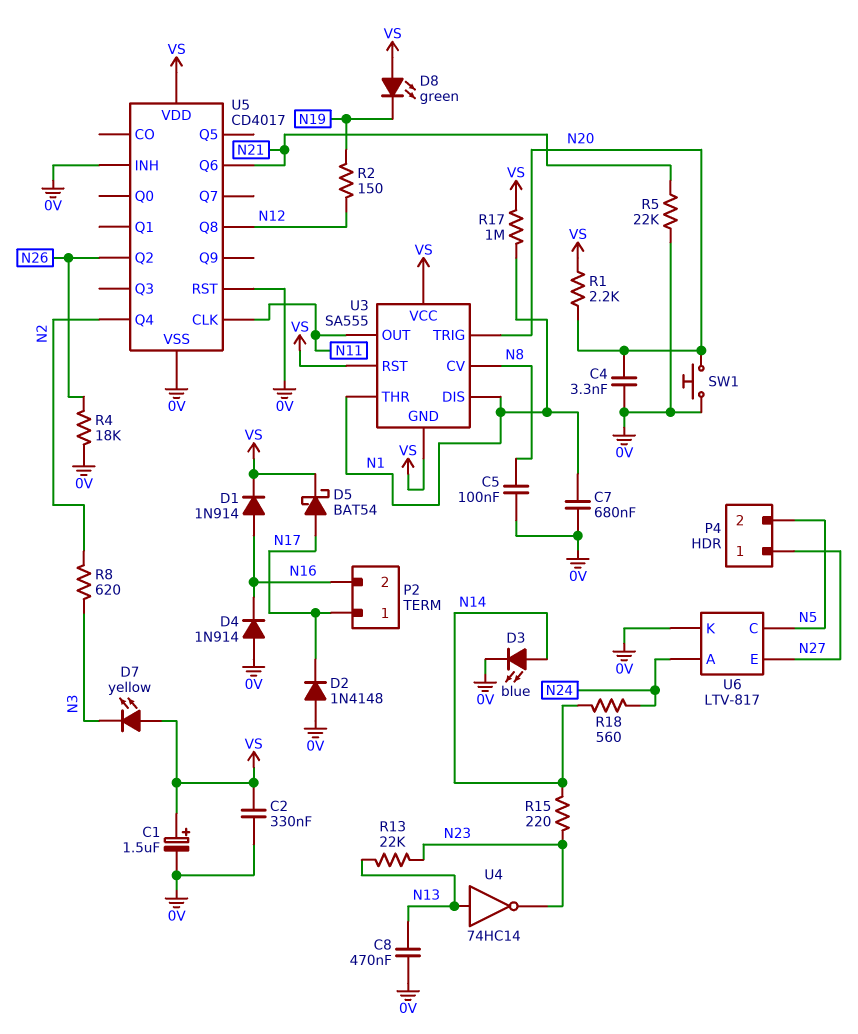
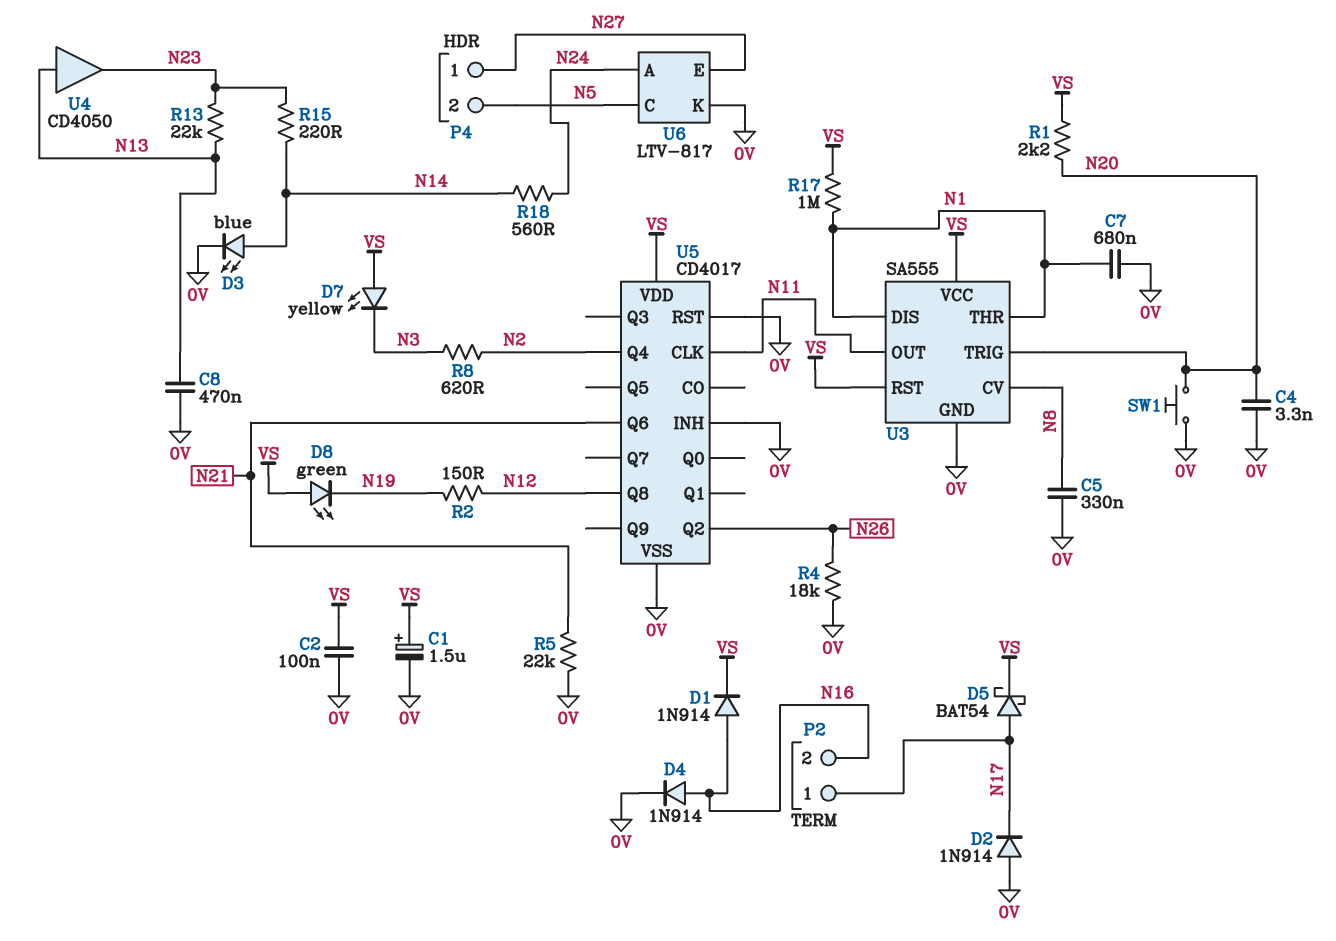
C2: 330nF (0V, VS) -> 100nF (0V, VS)
C5: 100nF (0V, N8) -> 330nF (0V, N8)
D2: diode 1N4148 (A 0V, K N17) -> diode 1N914 (A 0V, K N17)
D4: diode 1N914 (A 0V, K N16) -> diode 1N914 (A N16, K 0V)
U3 pin GND: VS -> 0V
U4: NOT 74HC14 (in N13, out N23) -> buffer CD4050 (in N13, out N23)

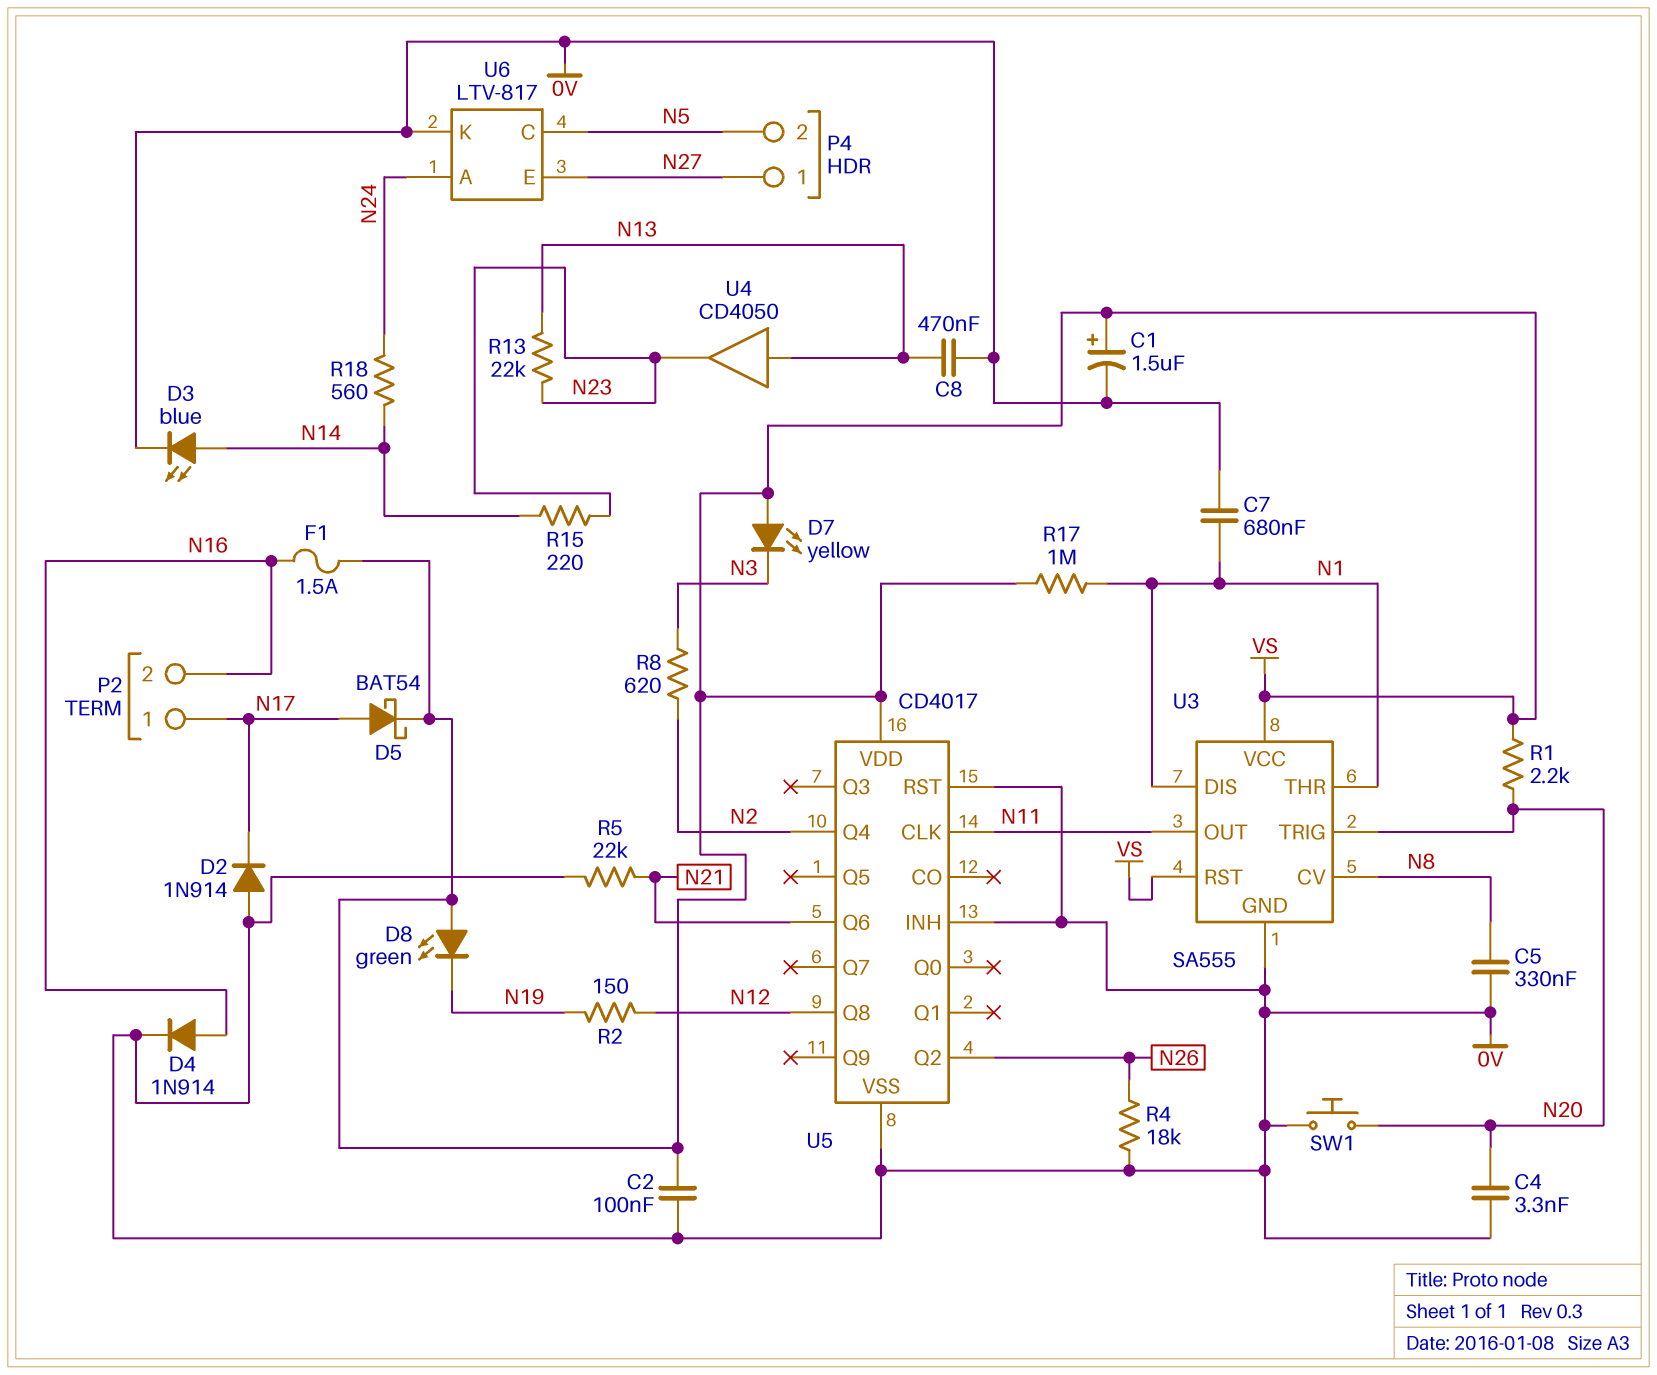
D1: diode 1N914 (A N16, K VS) -> none
F1: none -> 1.5A (N16, VS)

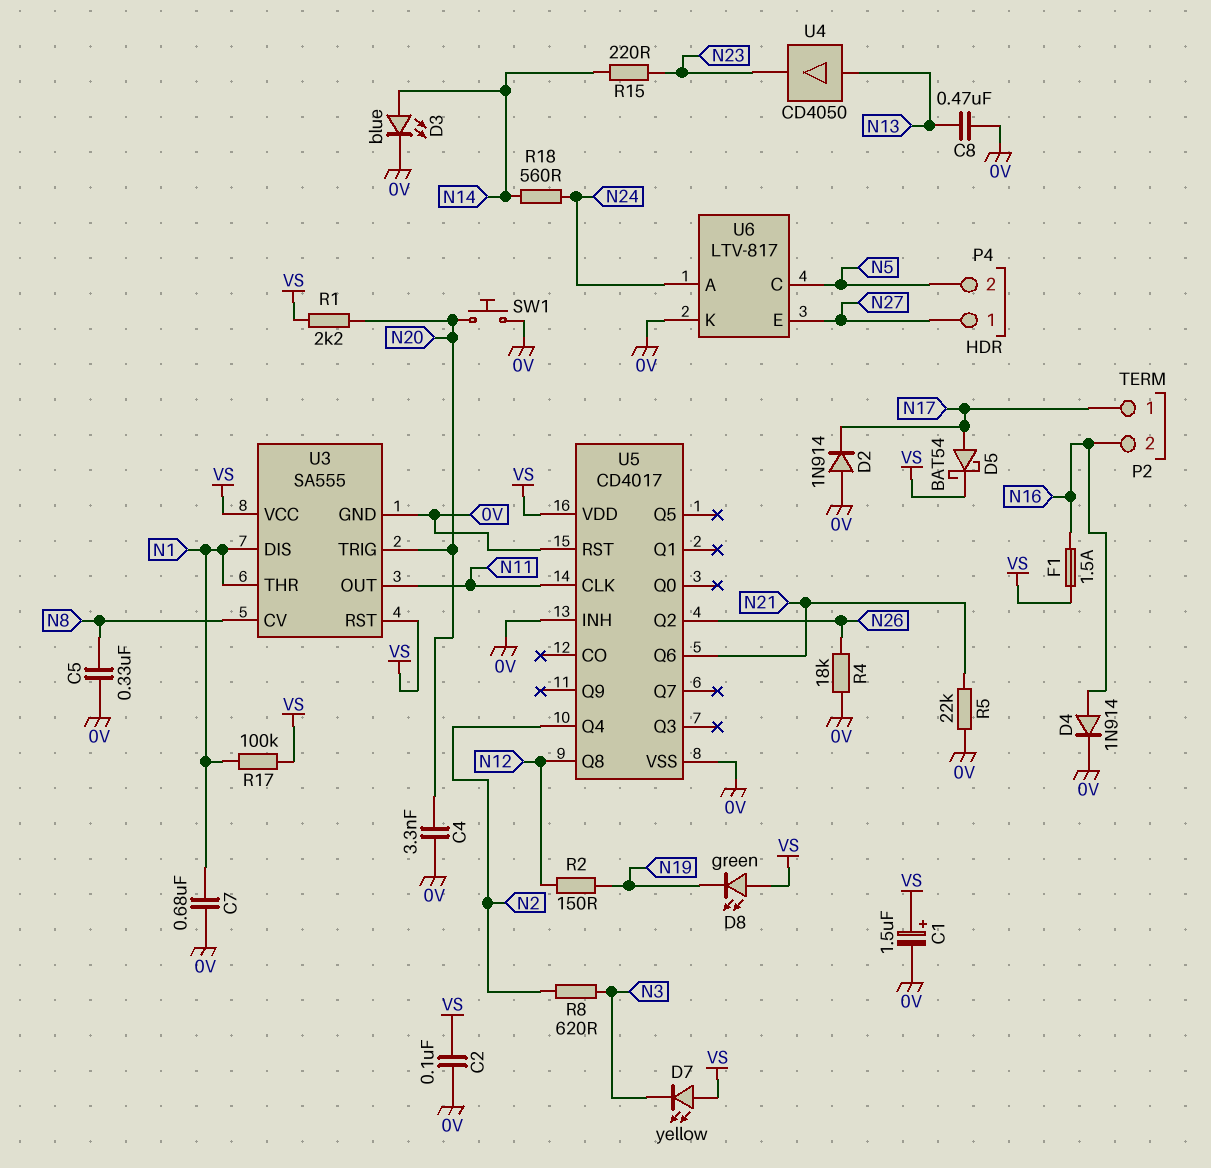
R13: 22k (N13, N23) -> none
R17: 1M (N1, VS) -> 100k (N1, VS)

